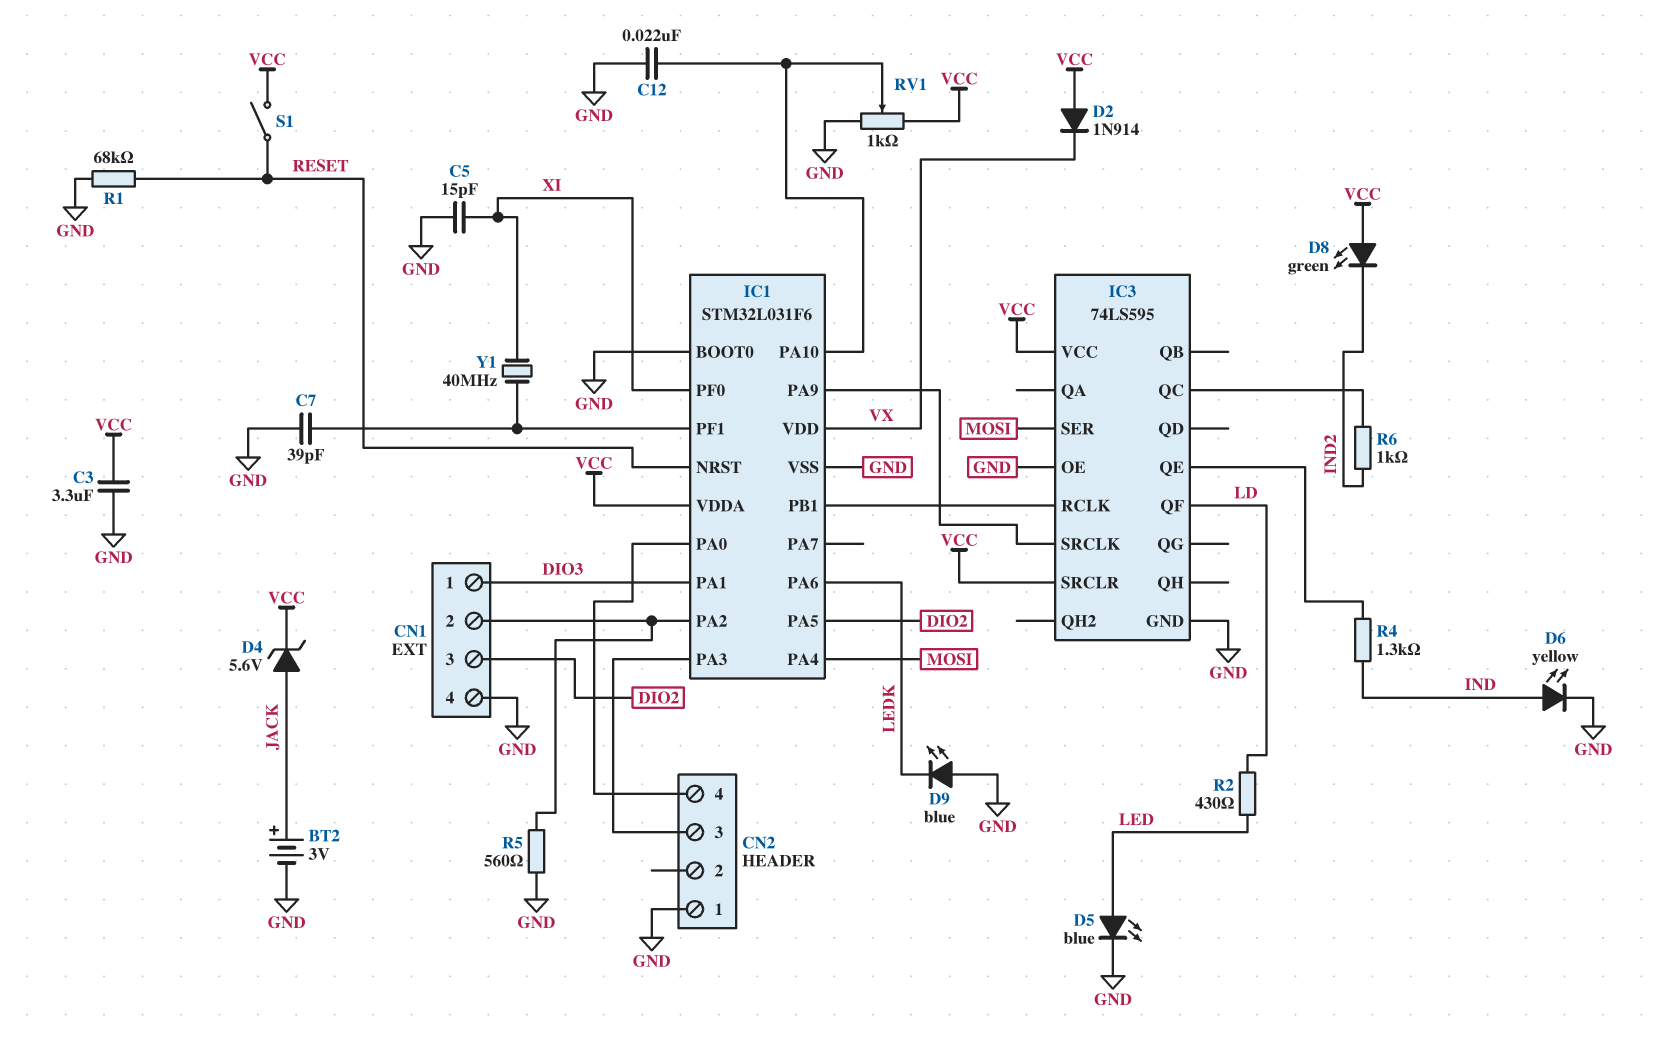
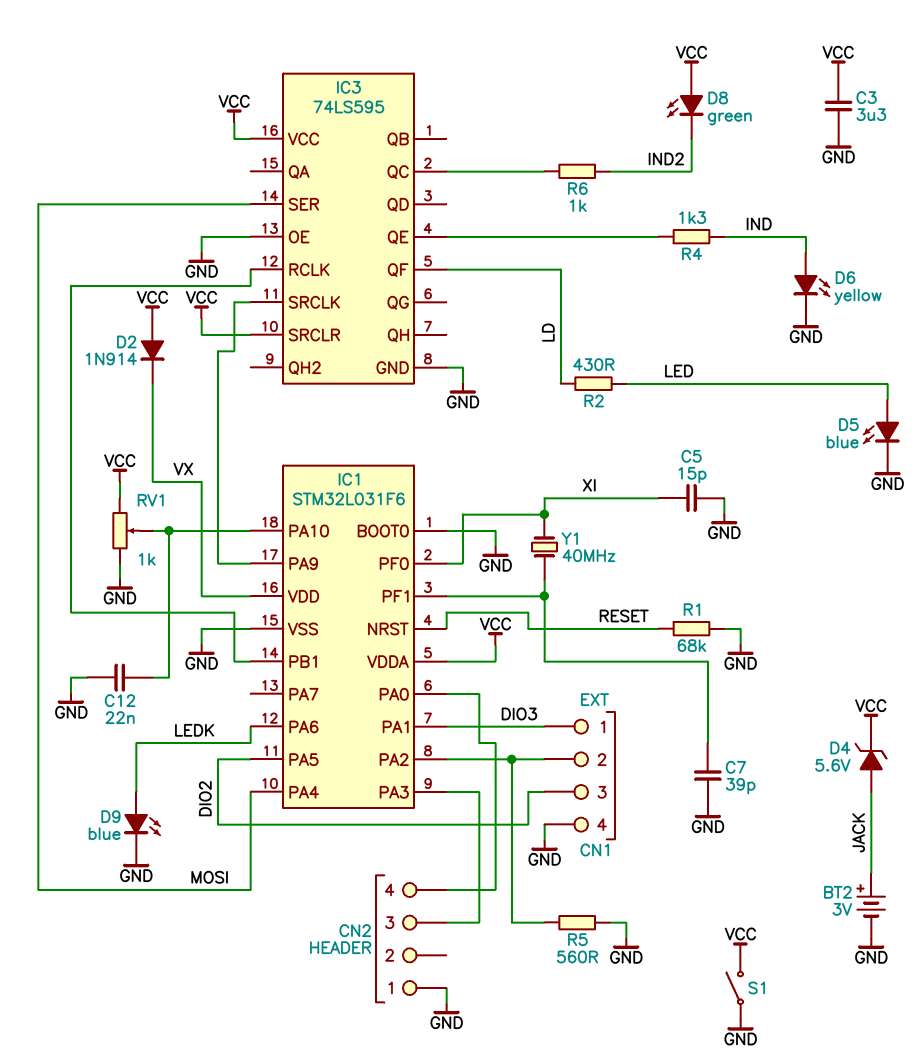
D9: LED blue (A GND, K LEDK) -> LED blue (A LEDK, K GND)
S1: switch (RESET, VCC) -> switch (GND, VCC)

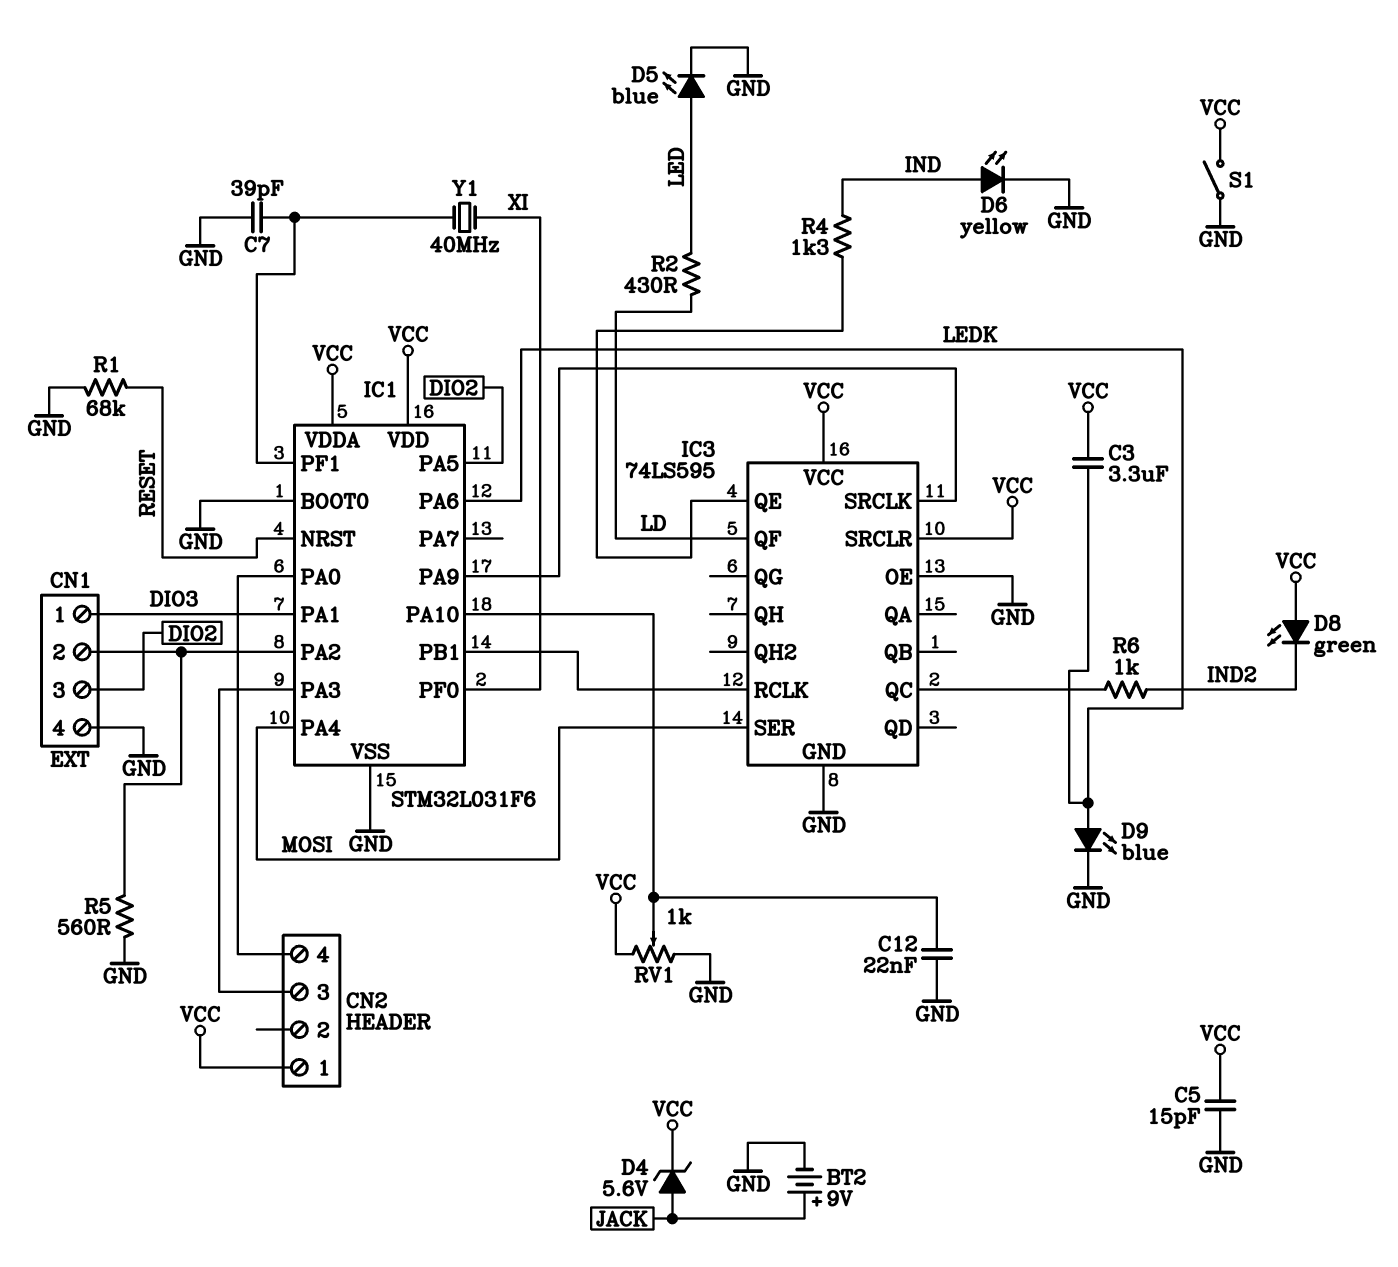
BT2: 3V (plus JACK, minus GND) -> 9V (plus JACK, minus GND)
C3: 3.3uF (GND, VCC) -> 3.3uF (LEDK, VCC)
C5: 15pF (GND, XI) -> 15pF (GND, VCC)
CN2 pin 1: GND -> VCC
D2: diode 1N914 (A VCC, K VX) -> none
IC1 pin VDD: VX -> VCC

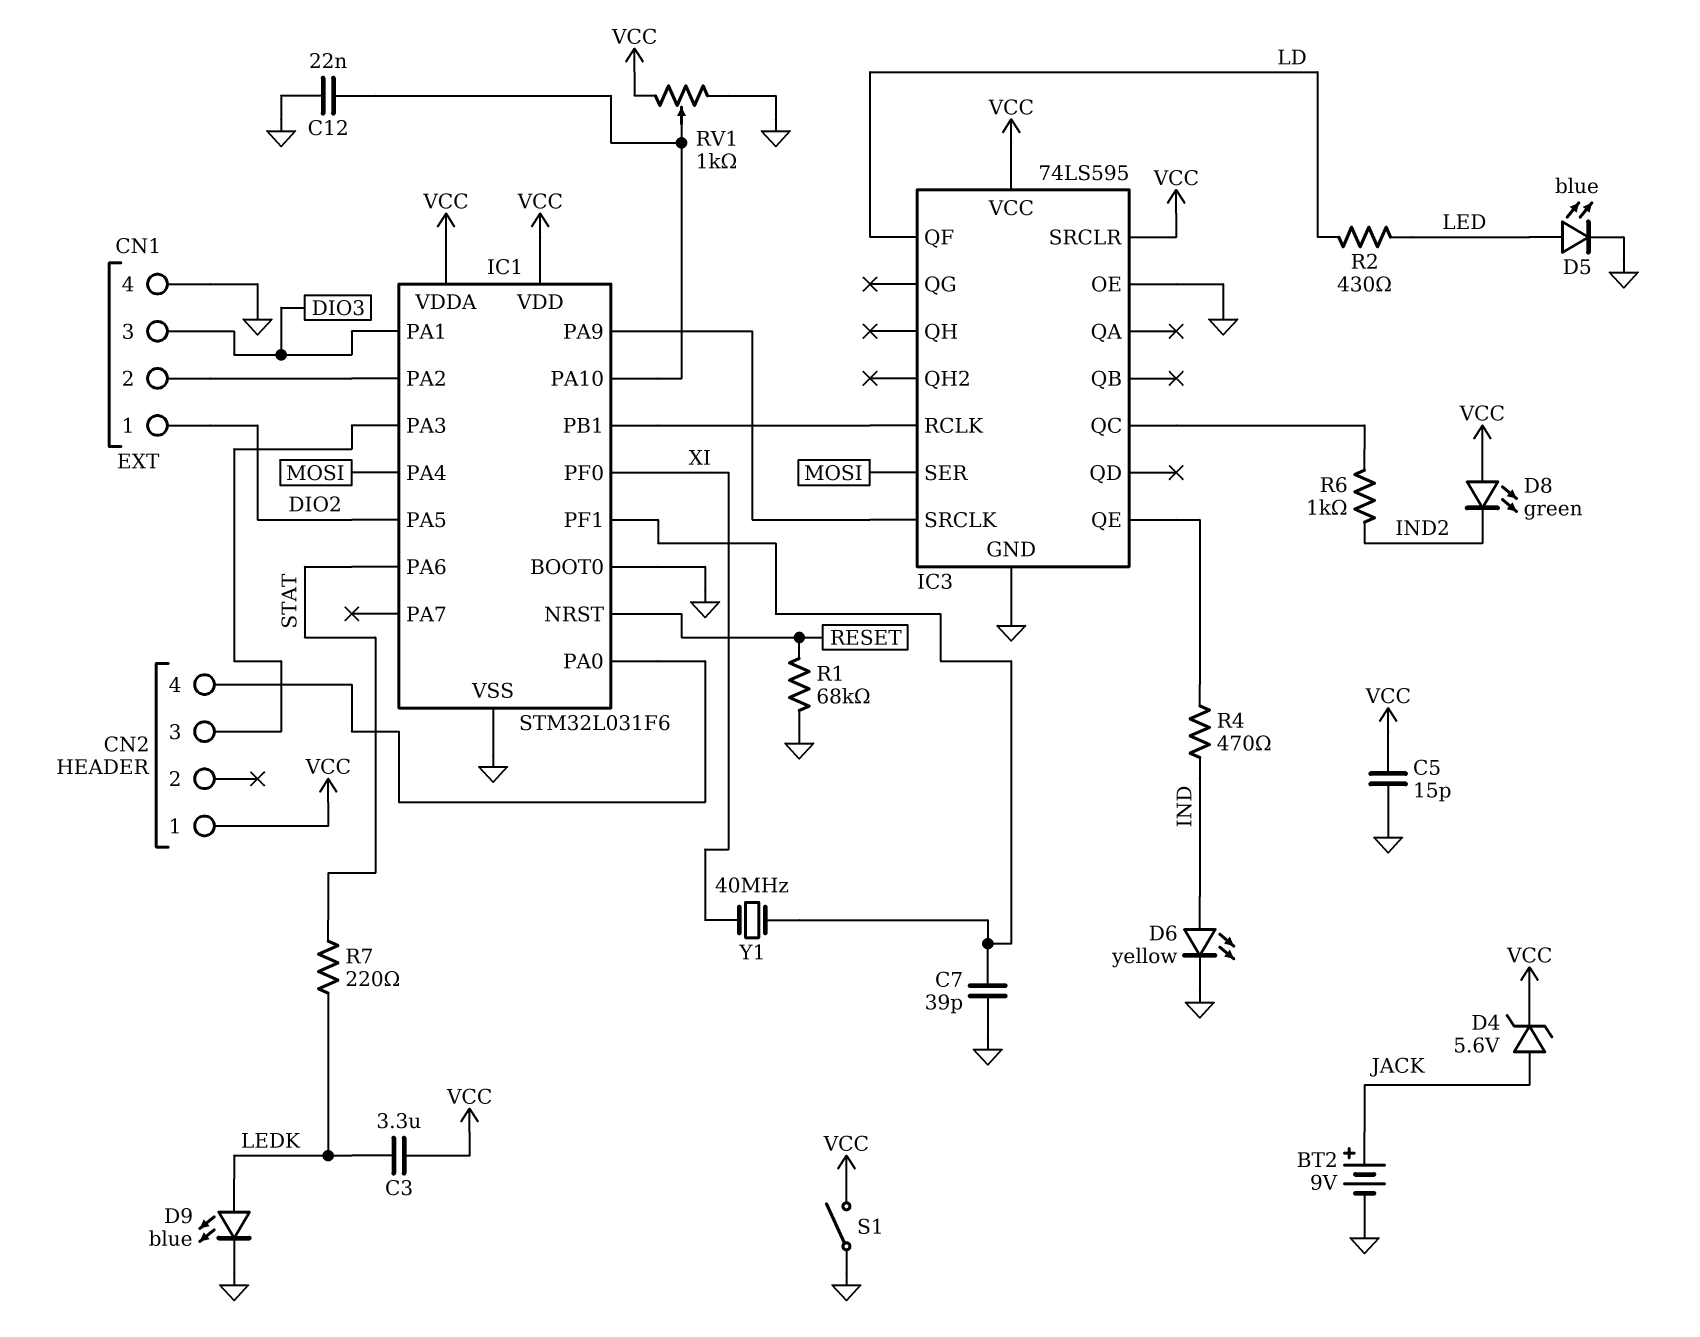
CN1 pin 1: DIO3 -> DIO2
CN1 pin 3: DIO2 -> DIO3
IC1 pin PA6: LEDK -> STAT
R4: 1.3k (IC3/QE, IND) -> 470 (IC3/QE, IND)
R5: 560 (CN1/2, GND) -> none
R7: none -> 220 (LEDK, STAT)

